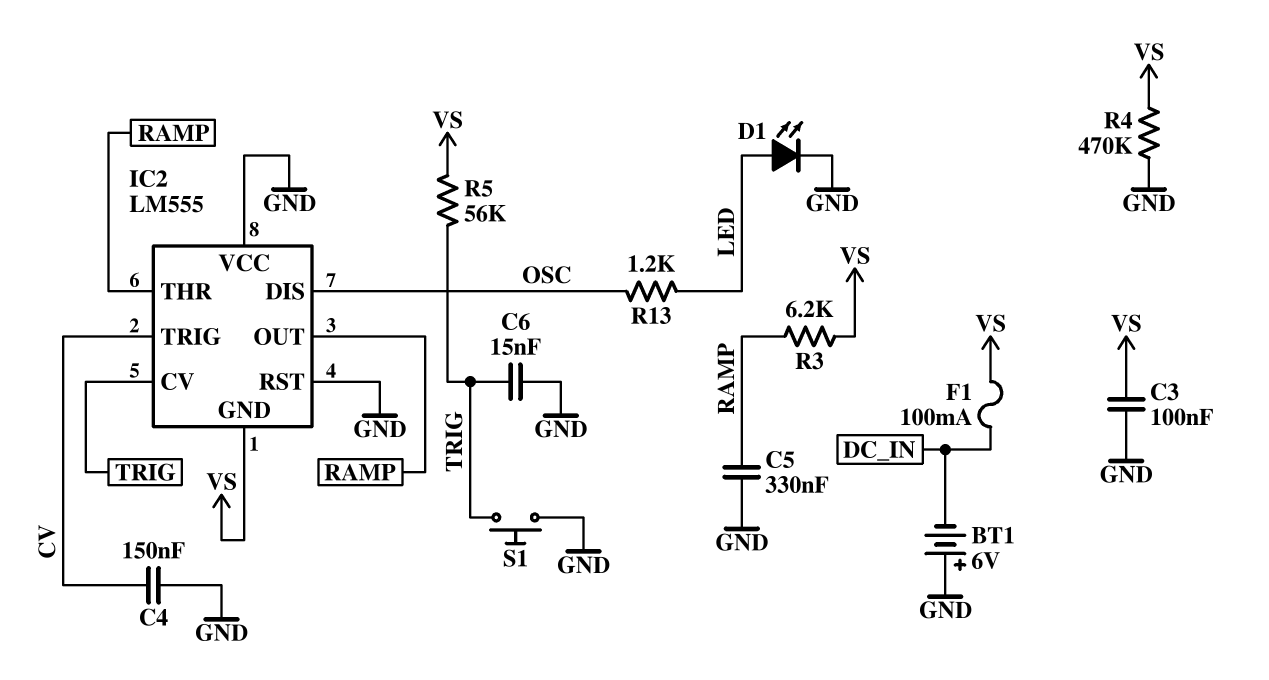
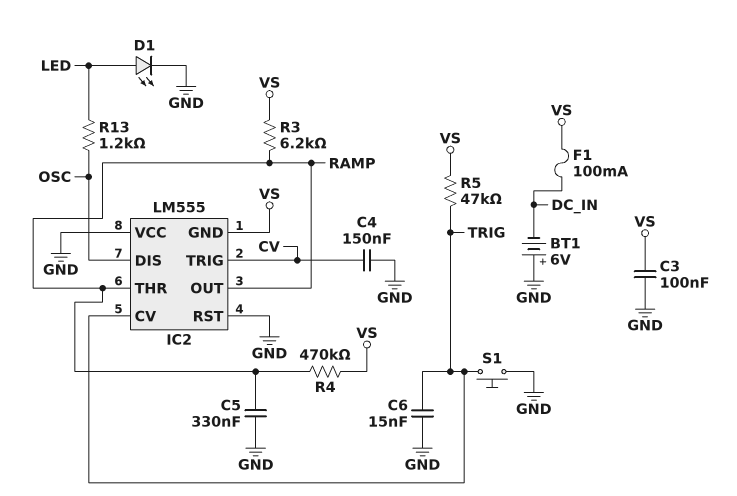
R4: 470k (GND, VS) -> 470k (RAMP, VS)
R5: 56k (TRIG, VS) -> 47k (TRIG, VS)

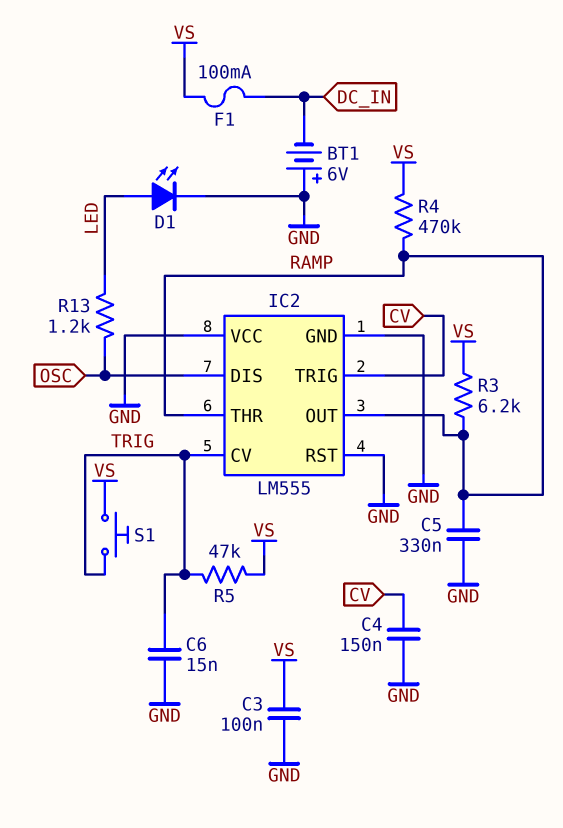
IC2 pin GND: VS -> GND
S1: button (GND, TRIG) -> button (TRIG, VS)

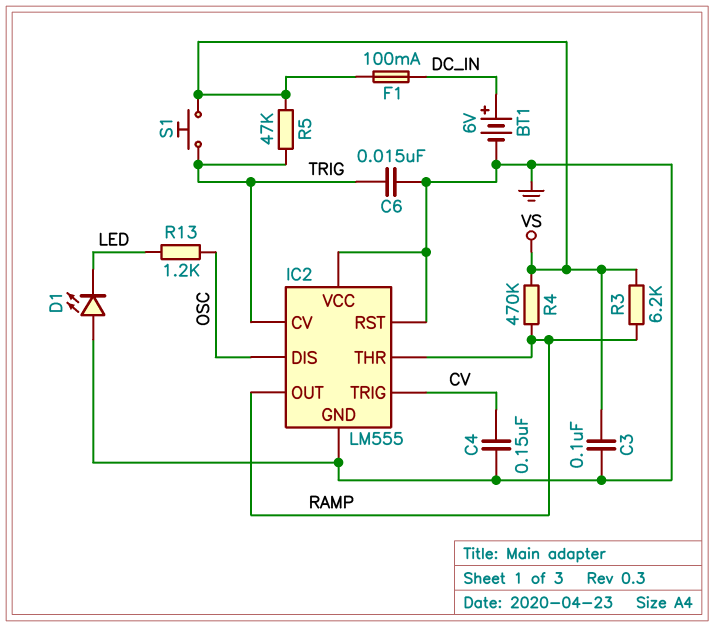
BT1: 6V (plus GND, minus DC_IN) -> 6V (plus DC_IN, minus GND)
C5: 330nF (GND, RAMP) -> none
D1: LED (A LED, K GND) -> LED (A GND, K LED)

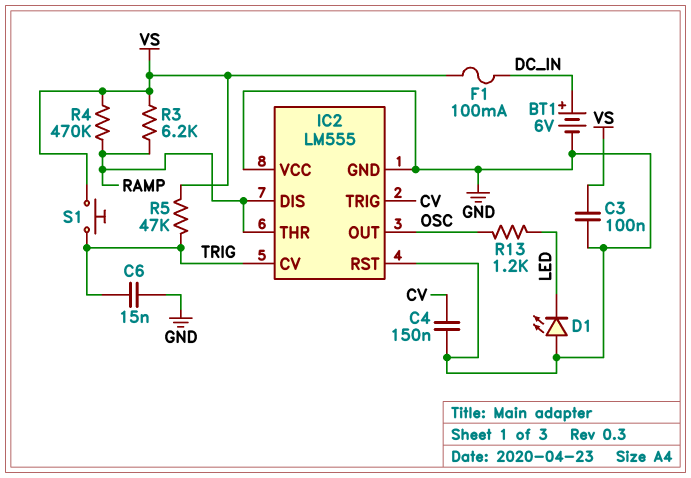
IC2 pin DIS: OSC -> RAMP
IC2 pin OUT: RAMP -> OSC

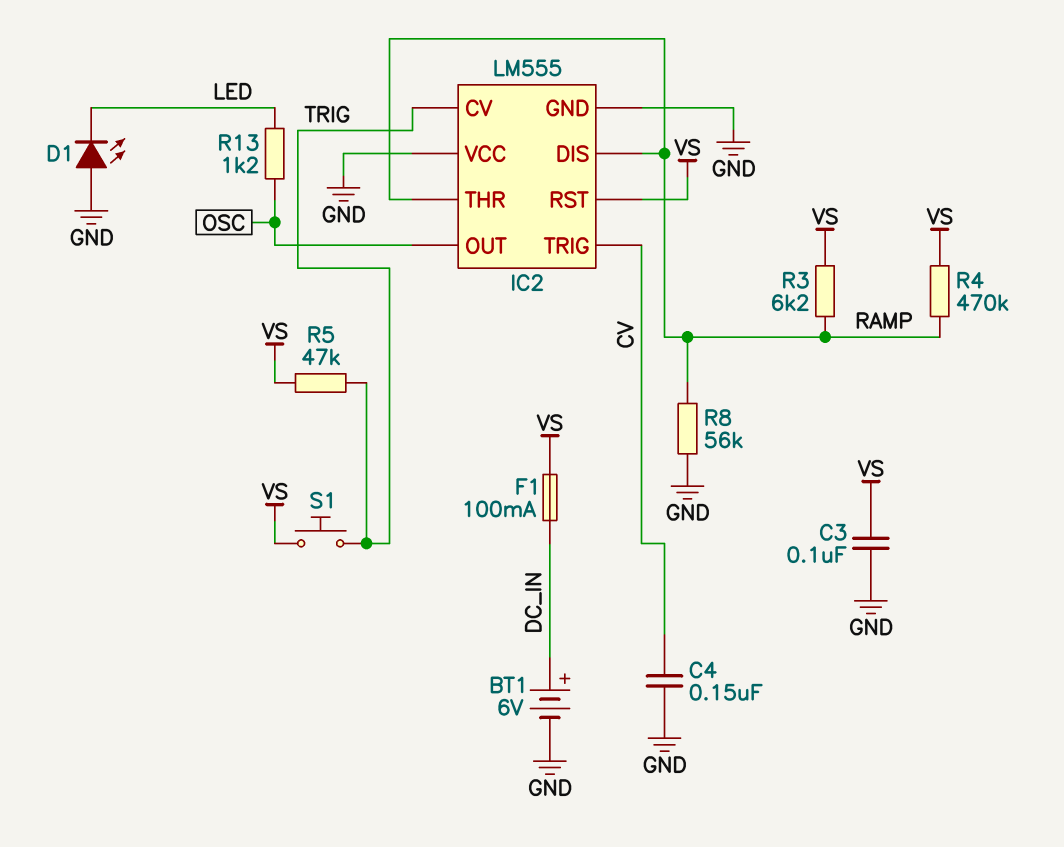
C6: 15nF (GND, TRIG) -> none
IC2 pin RST: GND -> VS
R8: none -> 56k (GND, RAMP)

